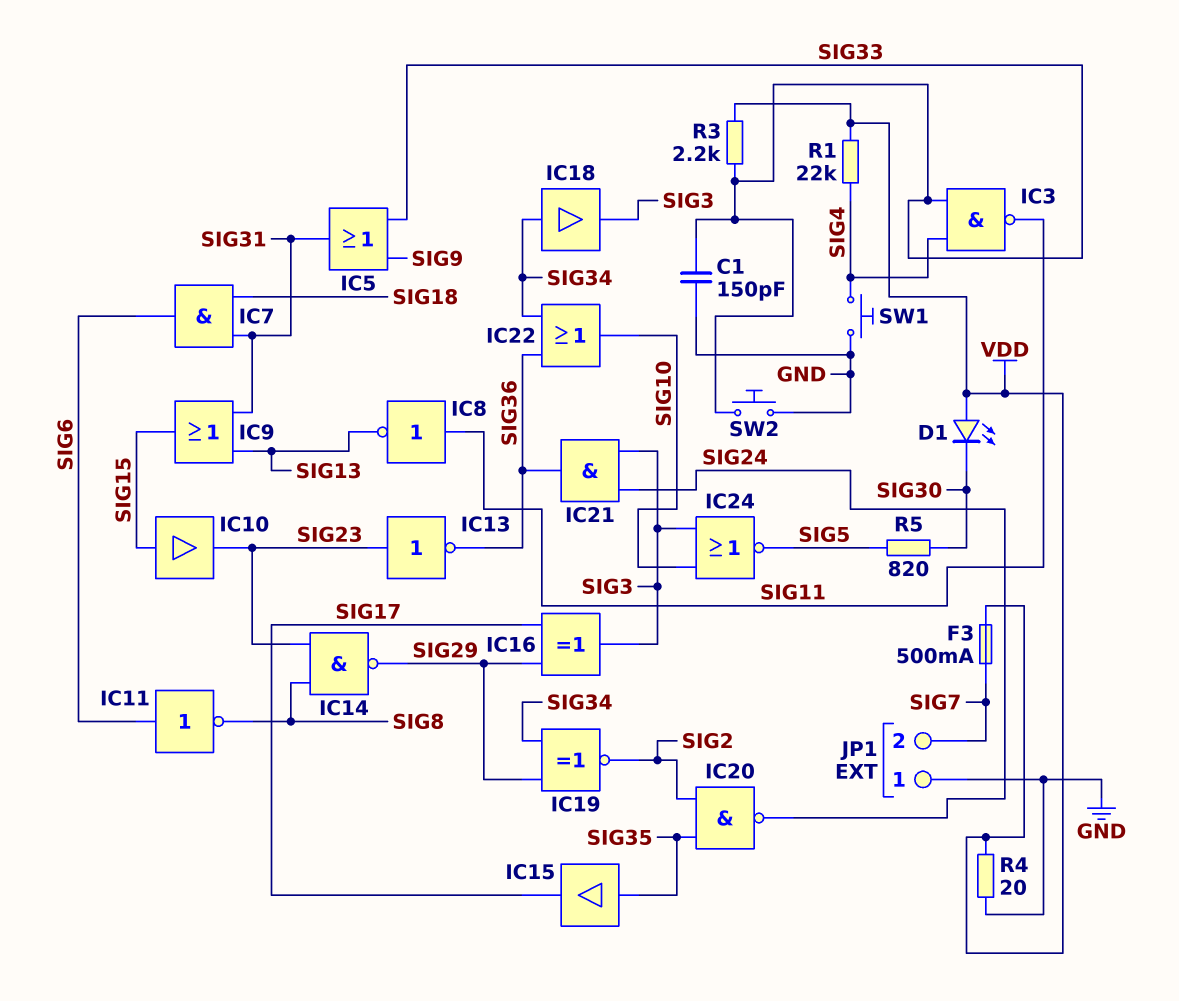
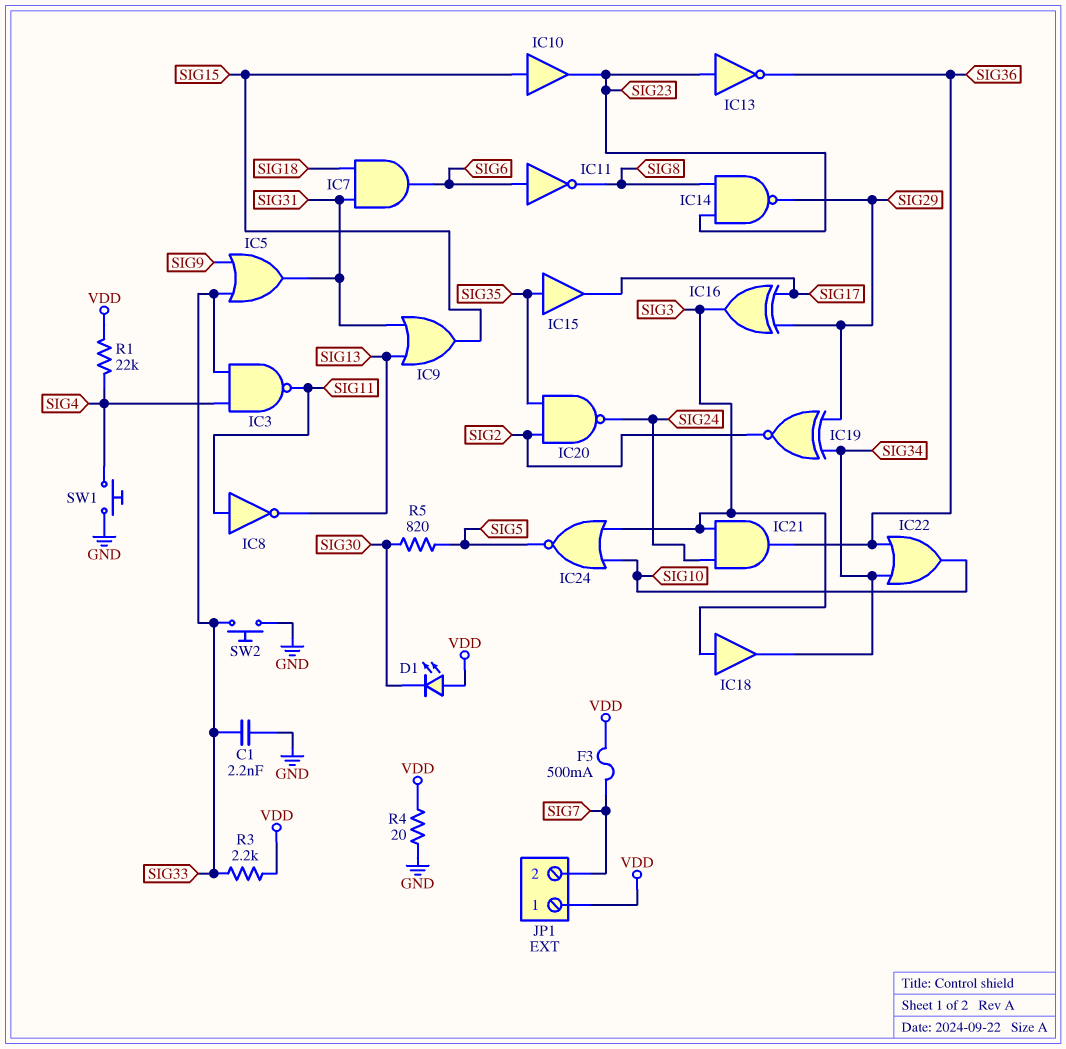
C1: 150pF (GND, SIG33) -> 2.2nF (GND, SIG33)
IC18: buffer (in SIG34, out SIG3) -> buffer (in SIG3, out SIG34)
JP1 pin 1: GND -> VDD

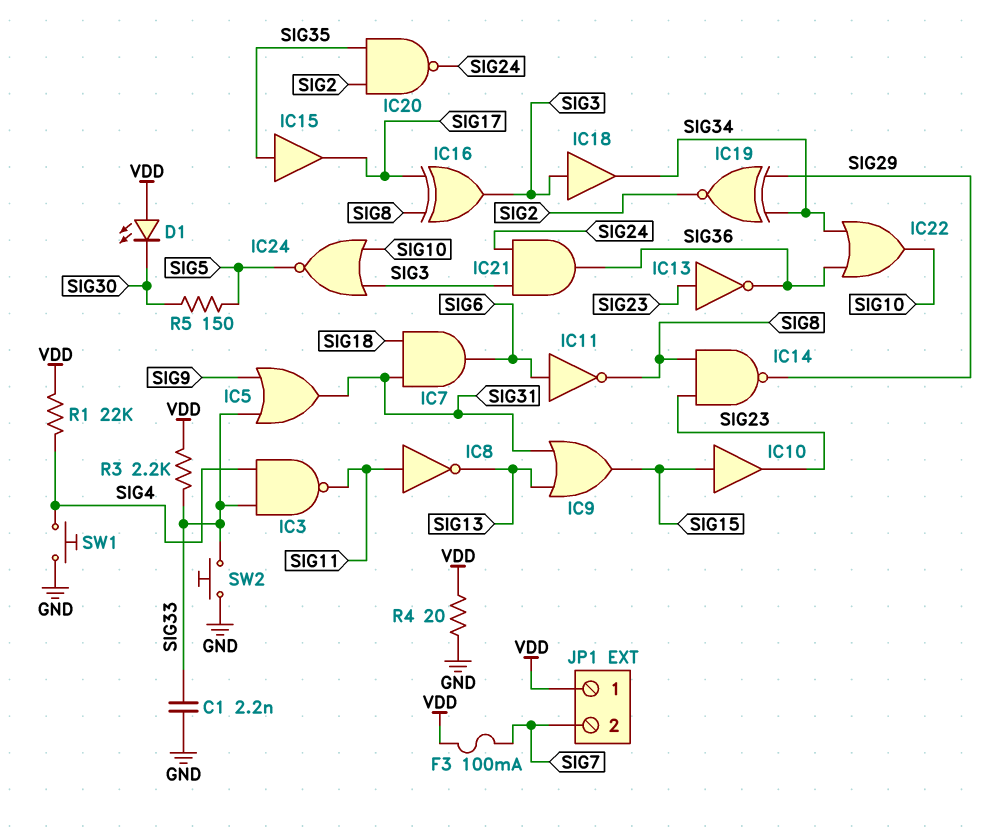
F3: 500mA (SIG7, VDD) -> 100mA (SIG7, VDD)
IC16: XOR (in SIG17, in SIG29, out SIG3) -> XOR (in SIG8, in SIG17, out SIG3)
R5: 820 (SIG5, SIG30) -> 150 (SIG5, SIG30)

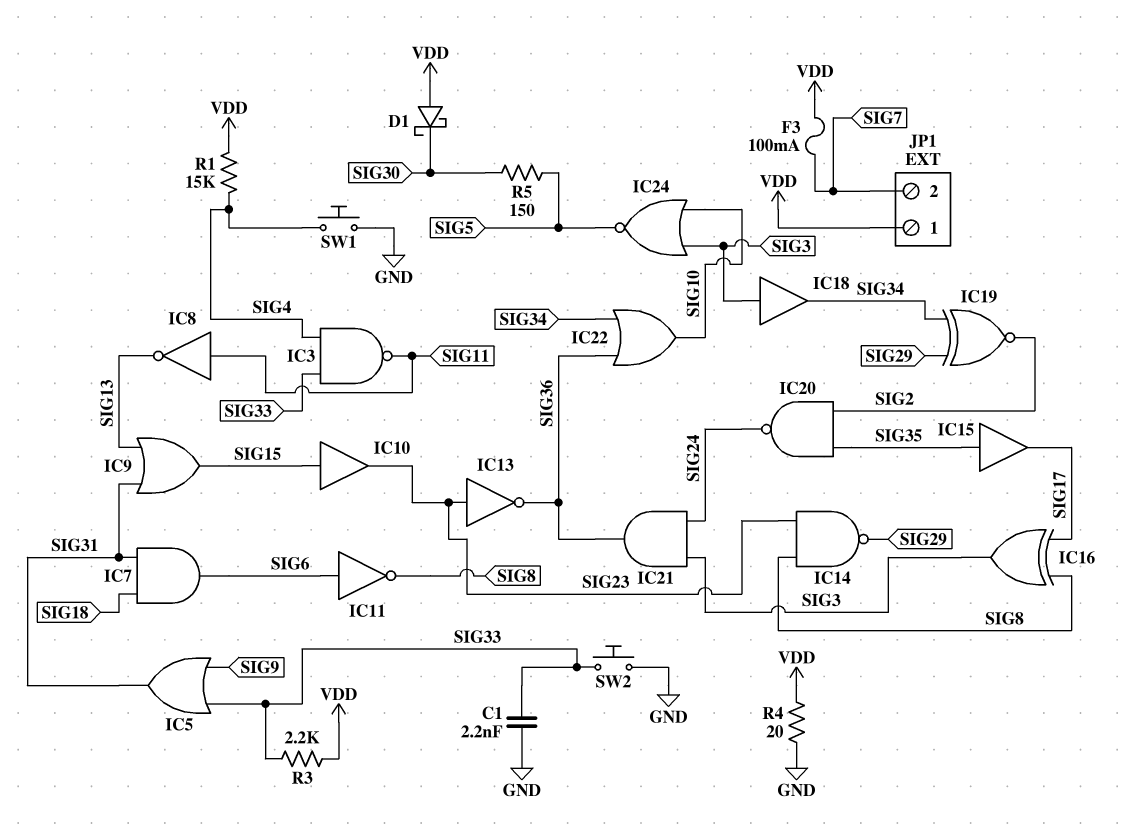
D1: LED (A VDD, K SIG30) -> schottky (A VDD, K SIG30)
R1: 22k (SIG4, VDD) -> 15k (SIG4, VDD)

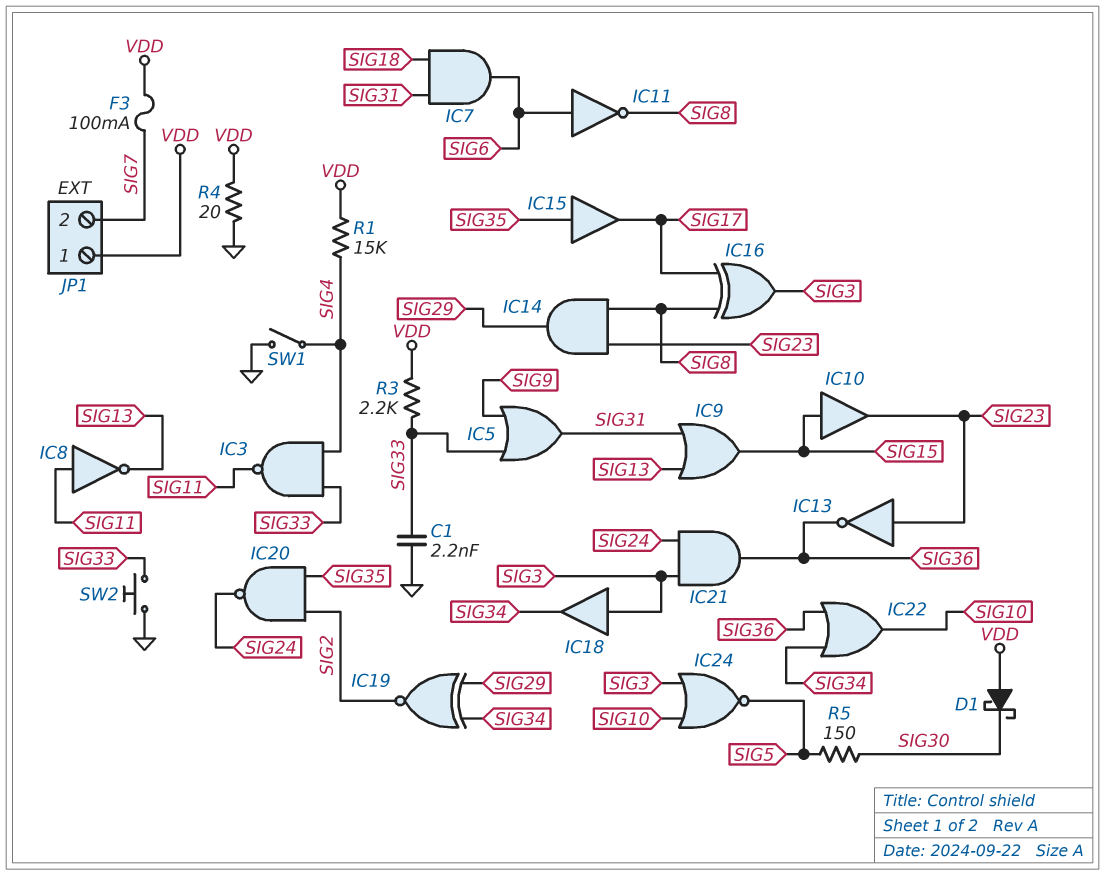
IC14: NAND (in SIG8, in SIG23, out SIG29) -> AND (in SIG8, in SIG23, out SIG29)
SW1: button (GND, SIG4) -> switch (GND, SIG4)

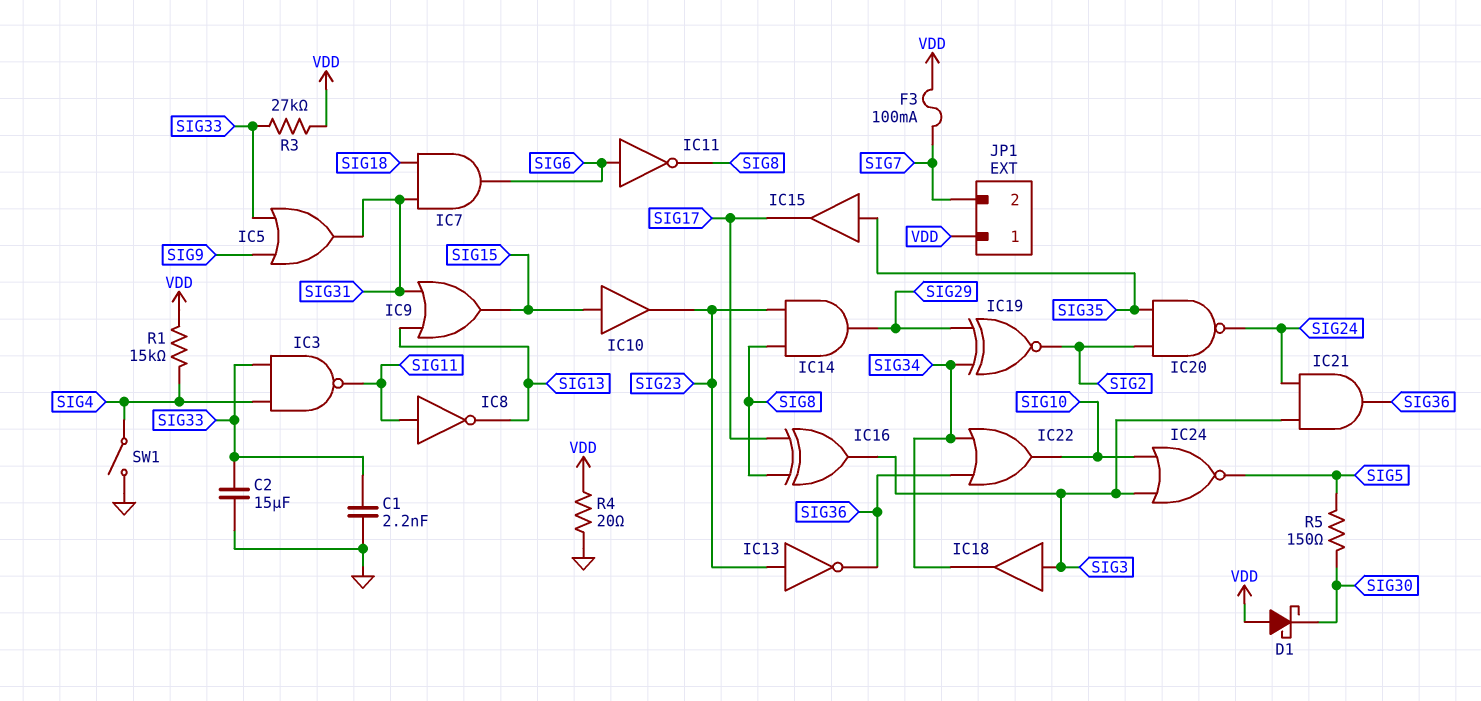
C2: none -> 15uF (GND, SIG33)
R3: 2.2k (SIG33, VDD) -> 27k (SIG33, VDD)
SW2: button (GND, SIG33) -> none

